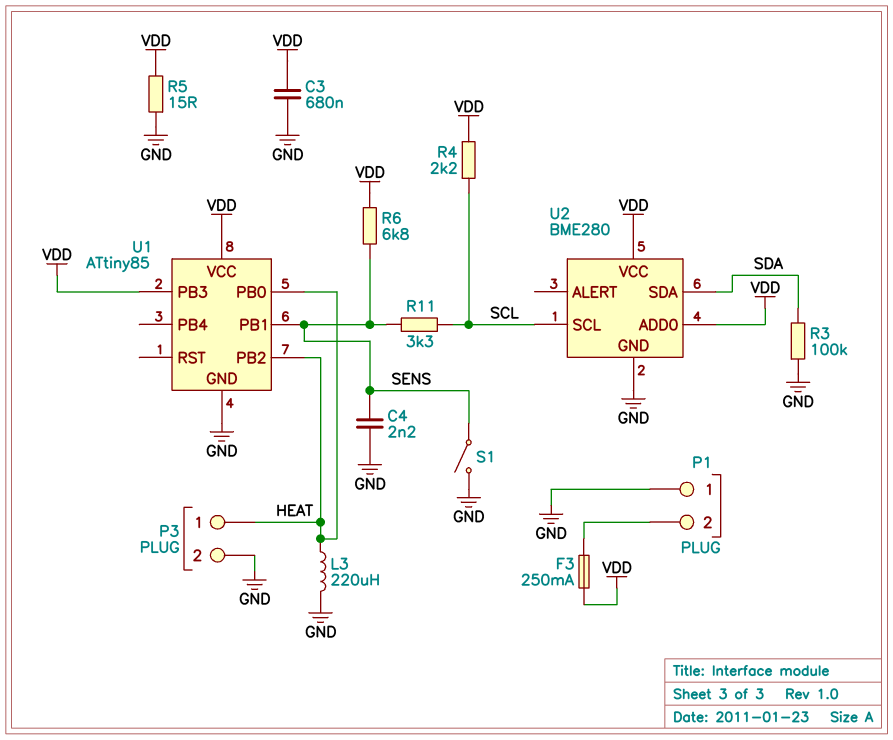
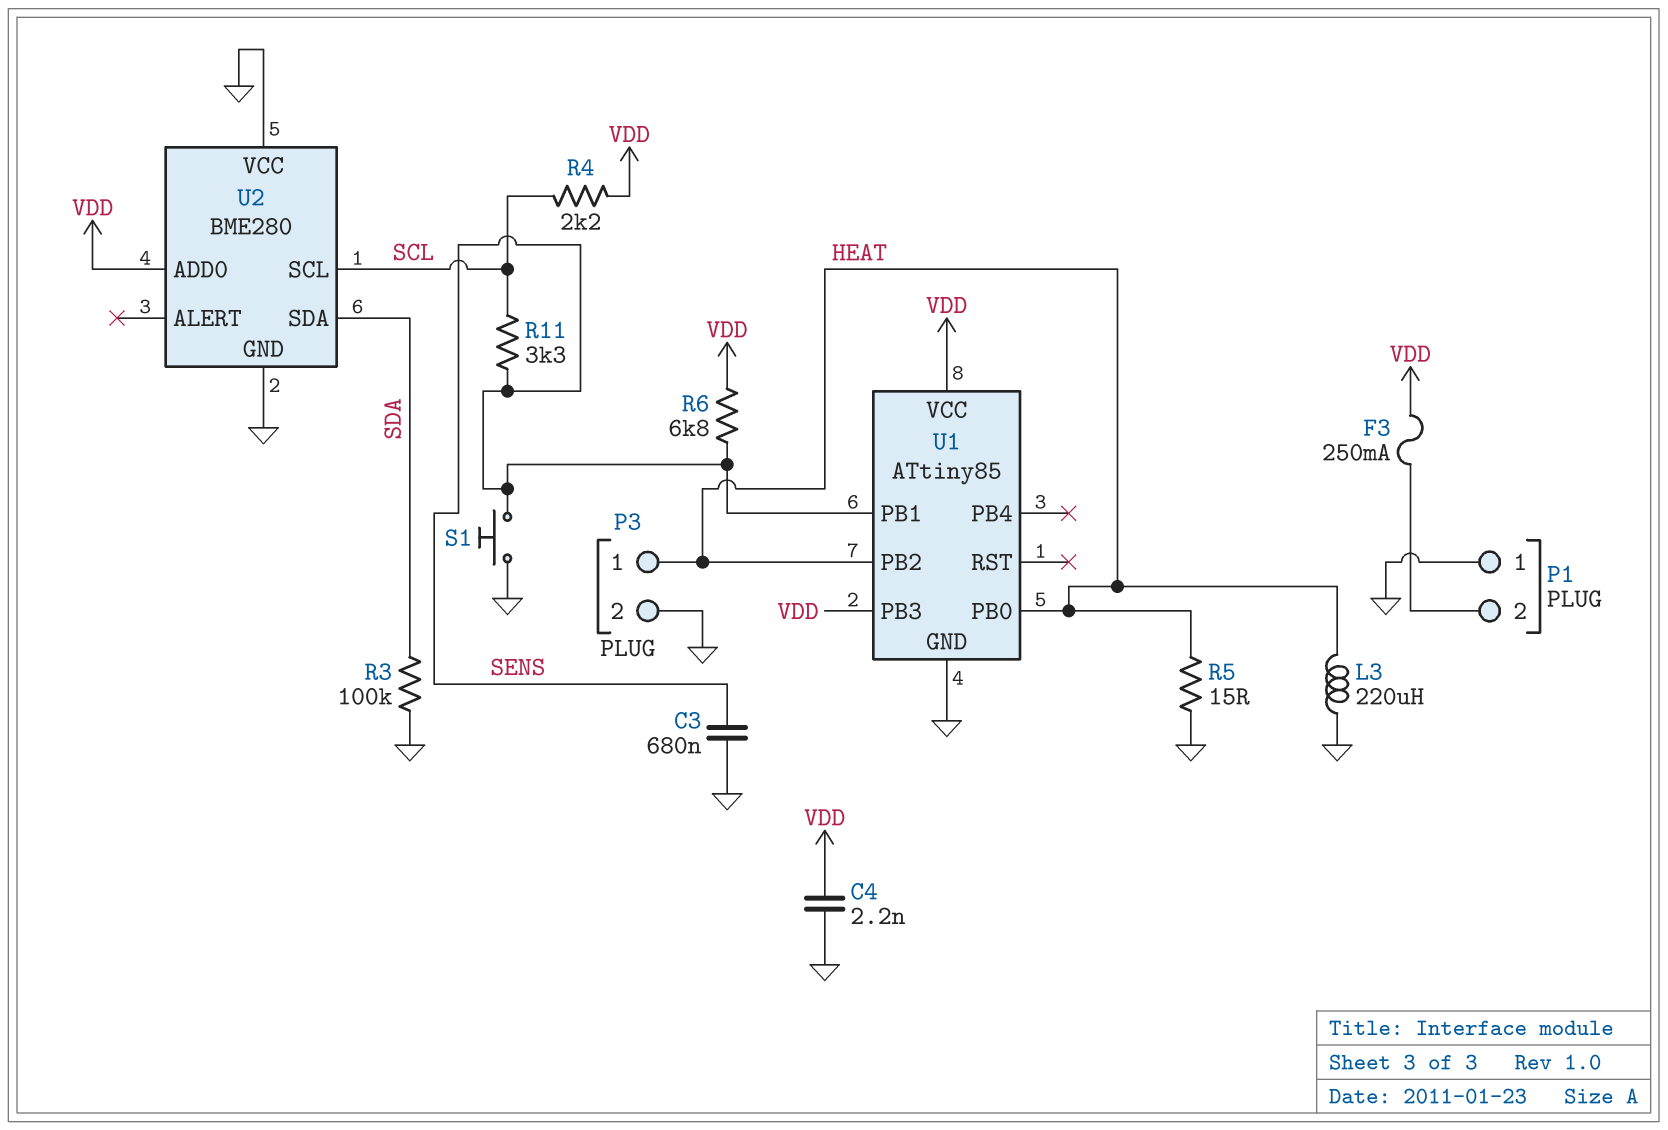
C3: 680nF (GND, VDD) -> 680nF (GND, SENS)
C4: 2.2nF (GND, SENS) -> 2.2nF (GND, VDD)
R5: 15 (GND, VDD) -> 15 (GND, HEAT)
S1: switch (GND, SENS) -> button (GND, SENS)
U2 pin VCC: VDD -> GND

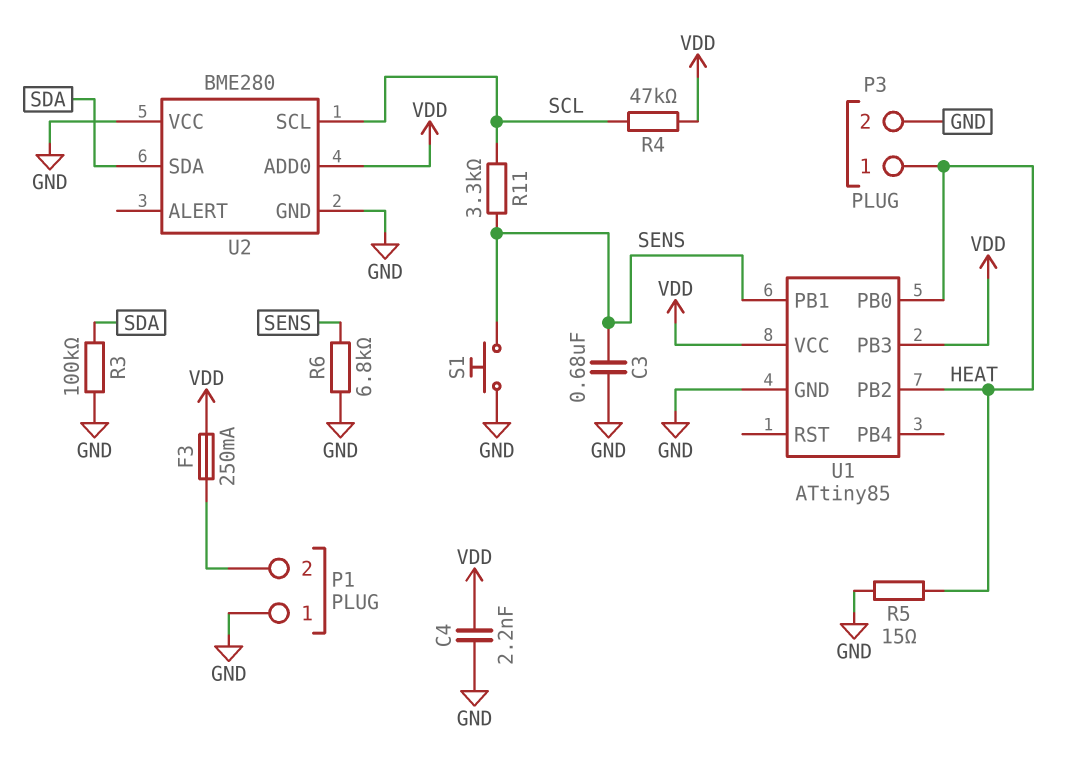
L3: 220uH (GND, HEAT) -> none
R4: 2.2k (SCL, VDD) -> 47k (SCL, VDD)
R6: 6.8k (SENS, VDD) -> 6.8k (GND, SENS)

